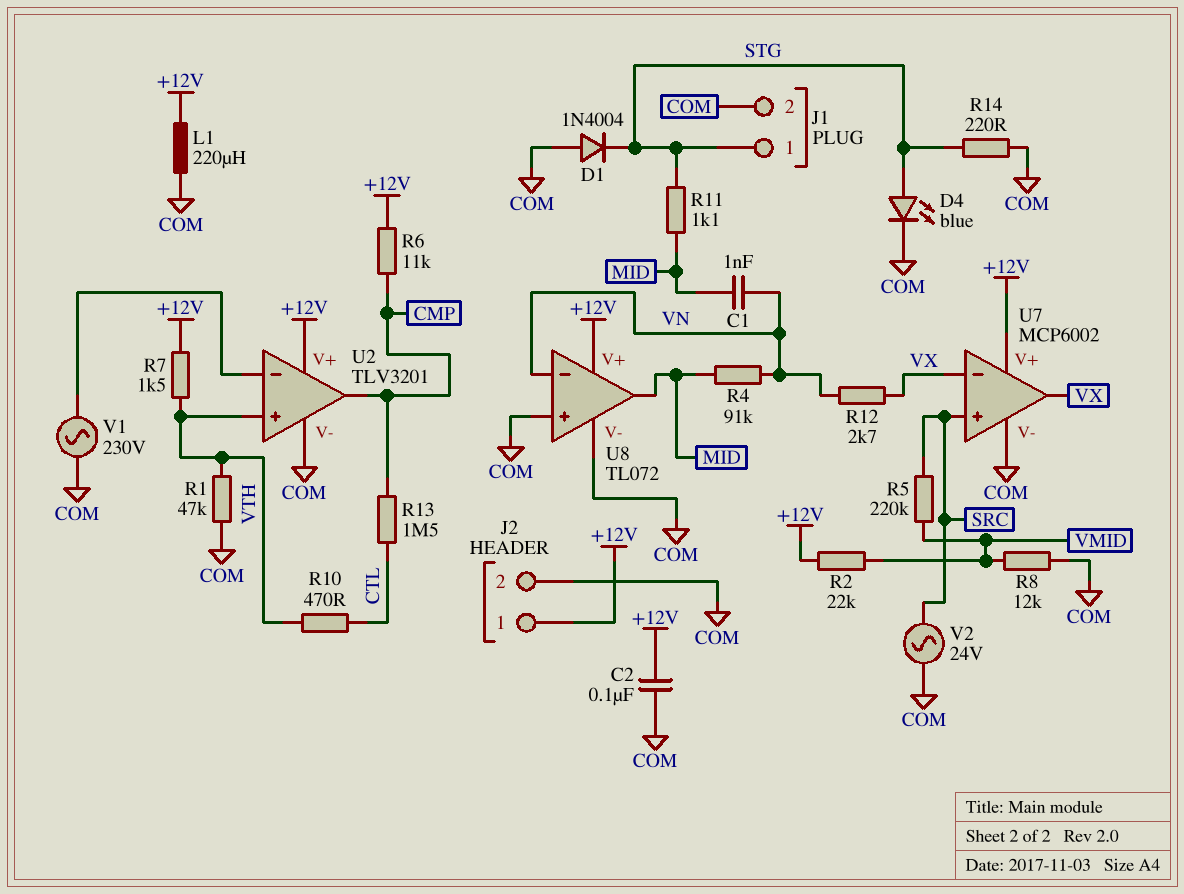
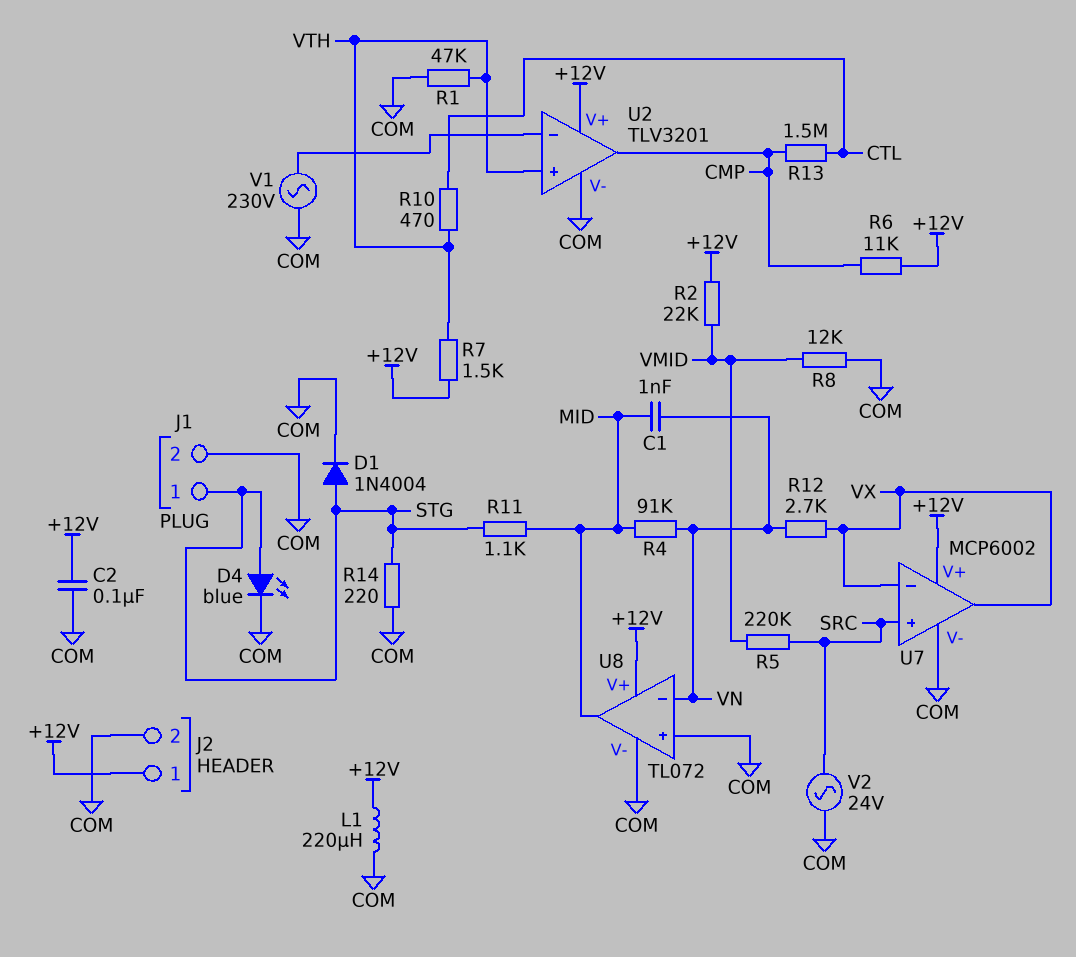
D1: diode 1N4004 (A COM, K STG) -> diode 1N4004 (A STG, K COM)

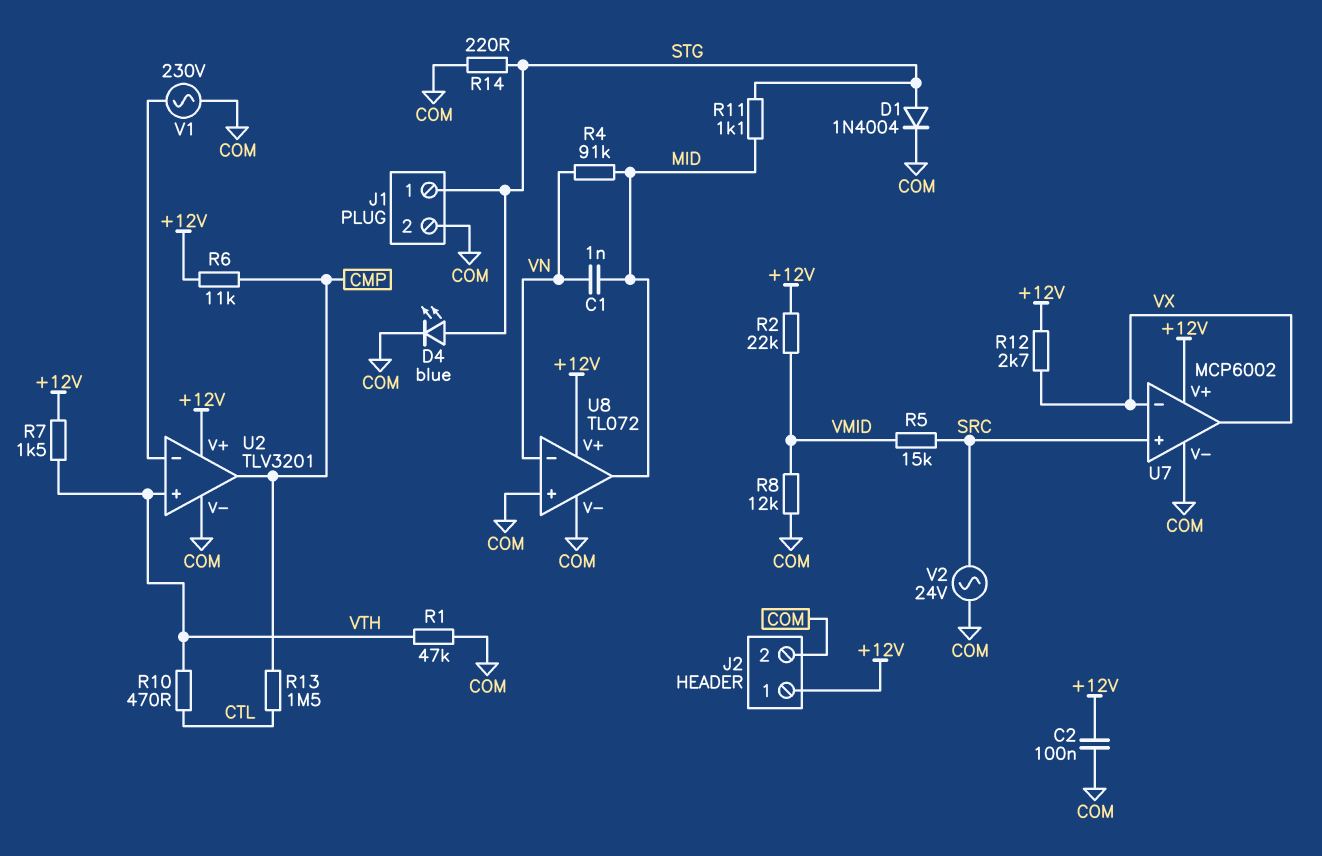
L1: 220uH (+12V, COM) -> none
R5: 220k (SRC, VMID) -> 15k (SRC, VMID)
R12: 2.7k (VN, VX) -> 2.7k (+12V, VX)

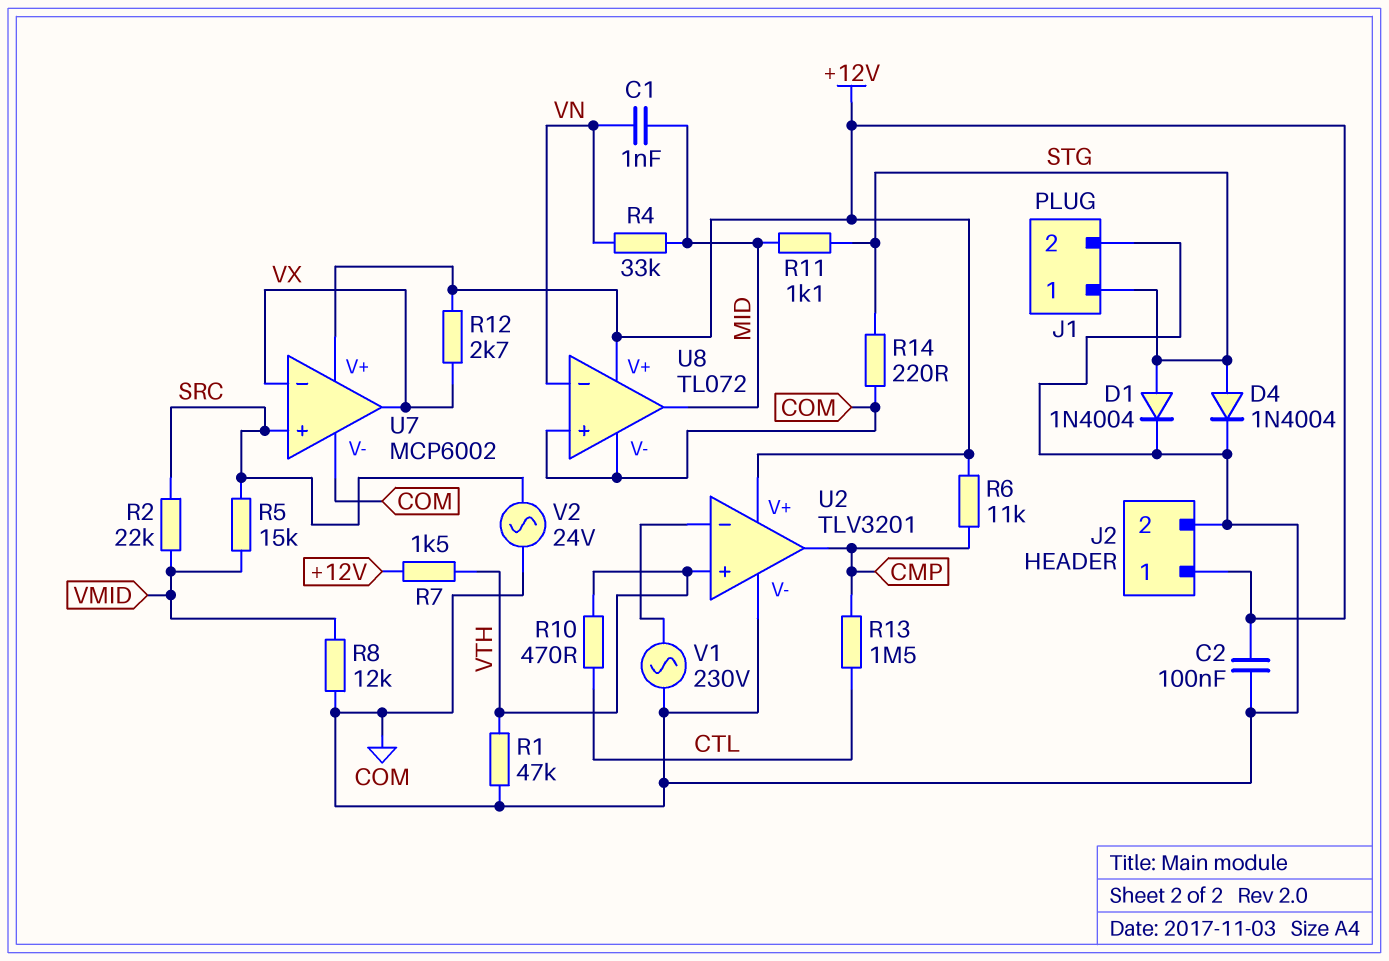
D4: LED blue (A STG, K COM) -> diode 1N4004 (A STG, K COM)
R2: 22k (+12V, VMID) -> 22k (SRC, VMID)
R4: 91k (MID, VN) -> 33k (MID, VN)

